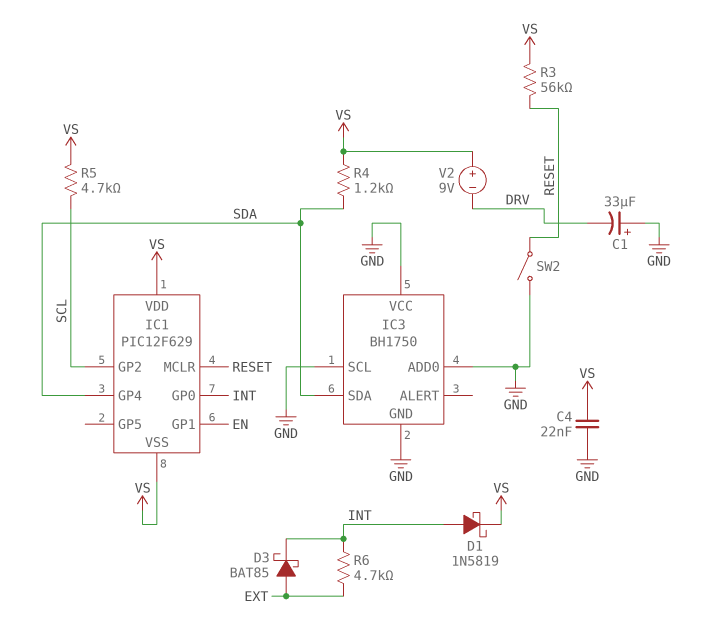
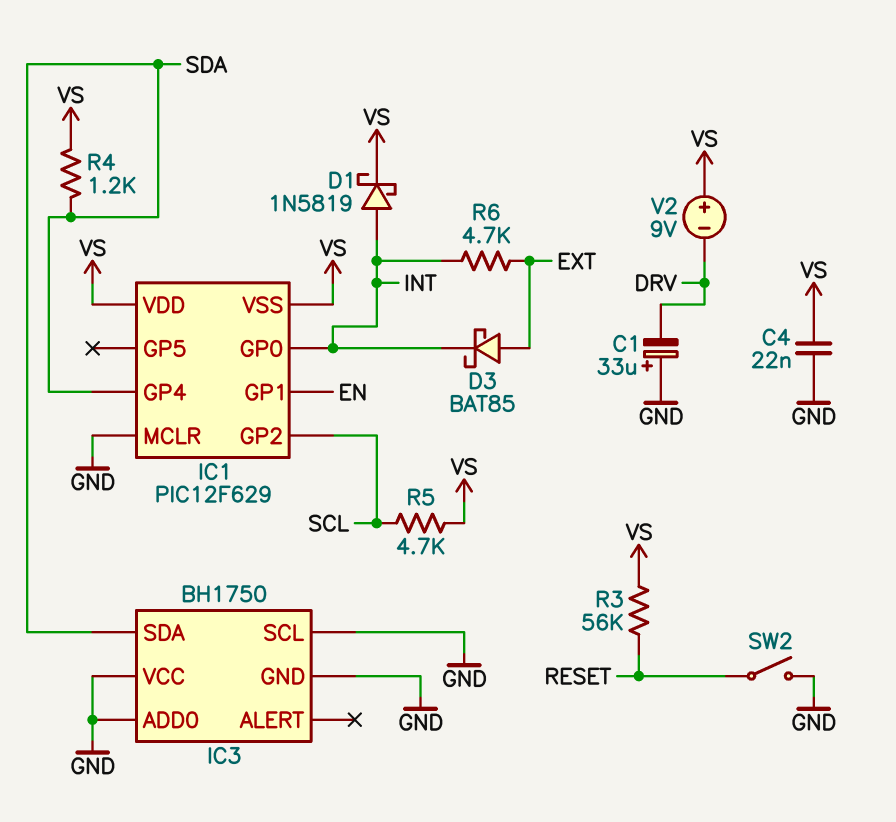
IC1 pin MCLR: RESET -> GND

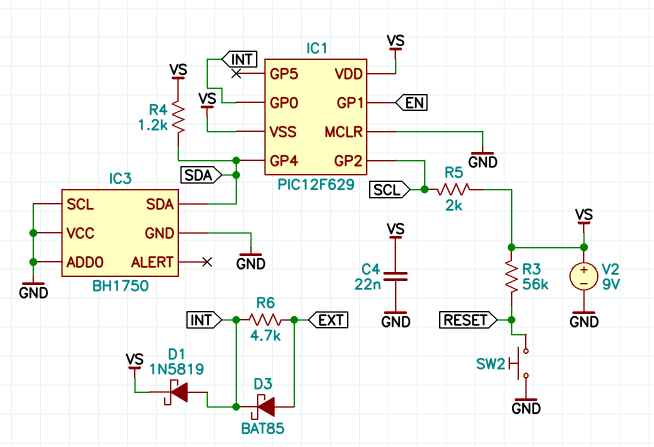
C1: 33uF (plus GND, minus DRV) -> none
R5: 4.7k (SCL, VS) -> 2k (SCL, VS)
SW2: switch (GND, RESET) -> button (GND, RESET)
V2: 9V (plus VS, minus DRV) -> 9V (plus VS, minus GND)

